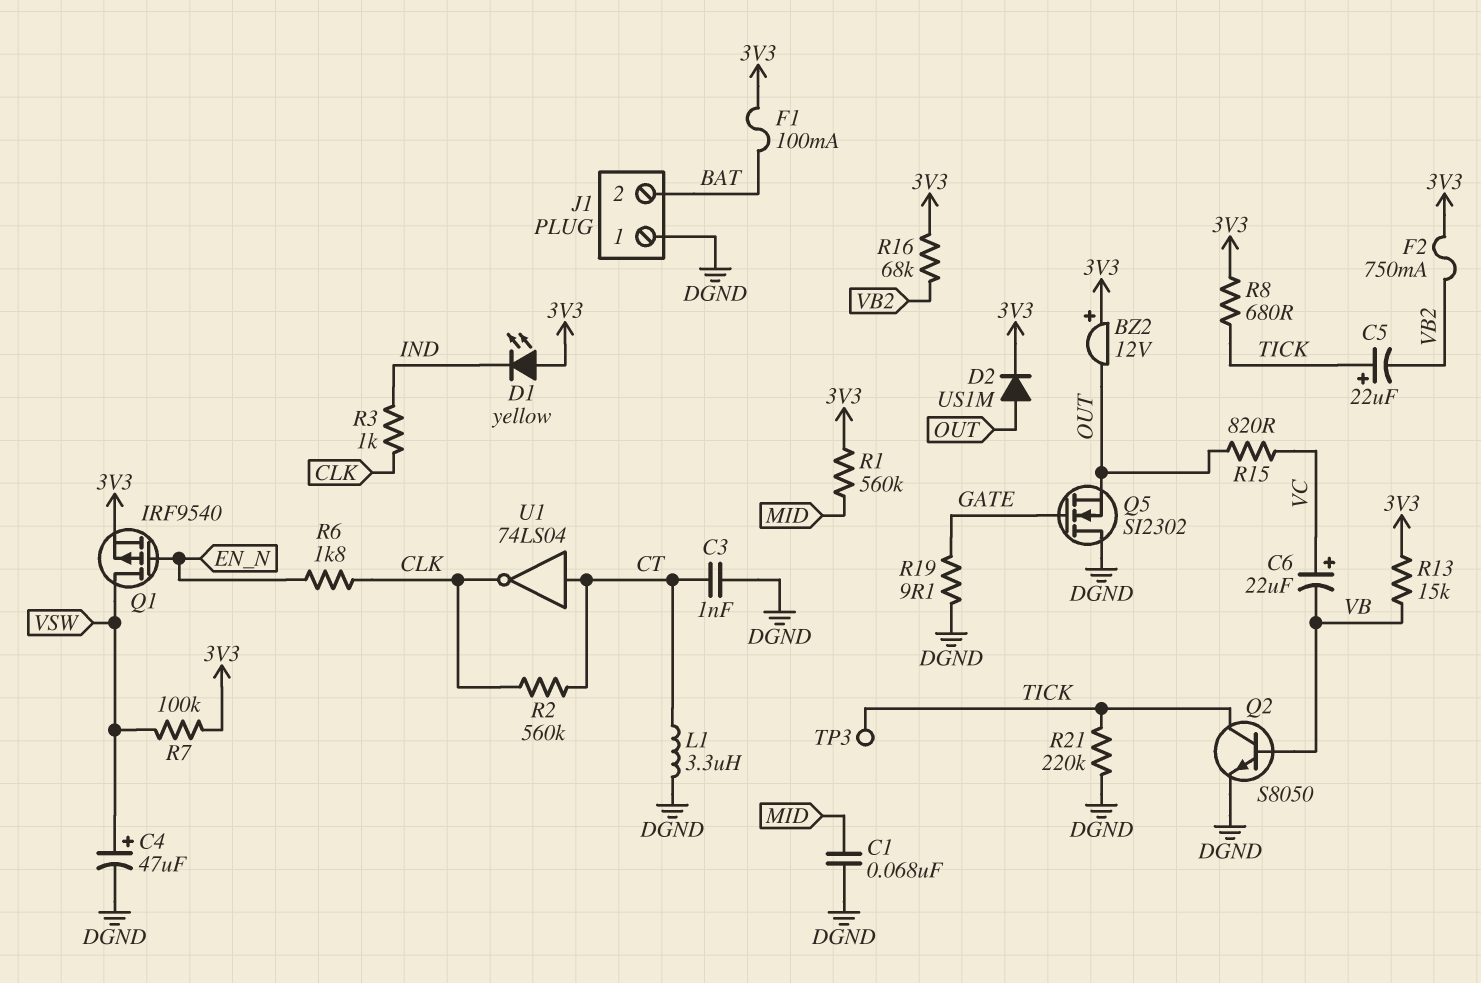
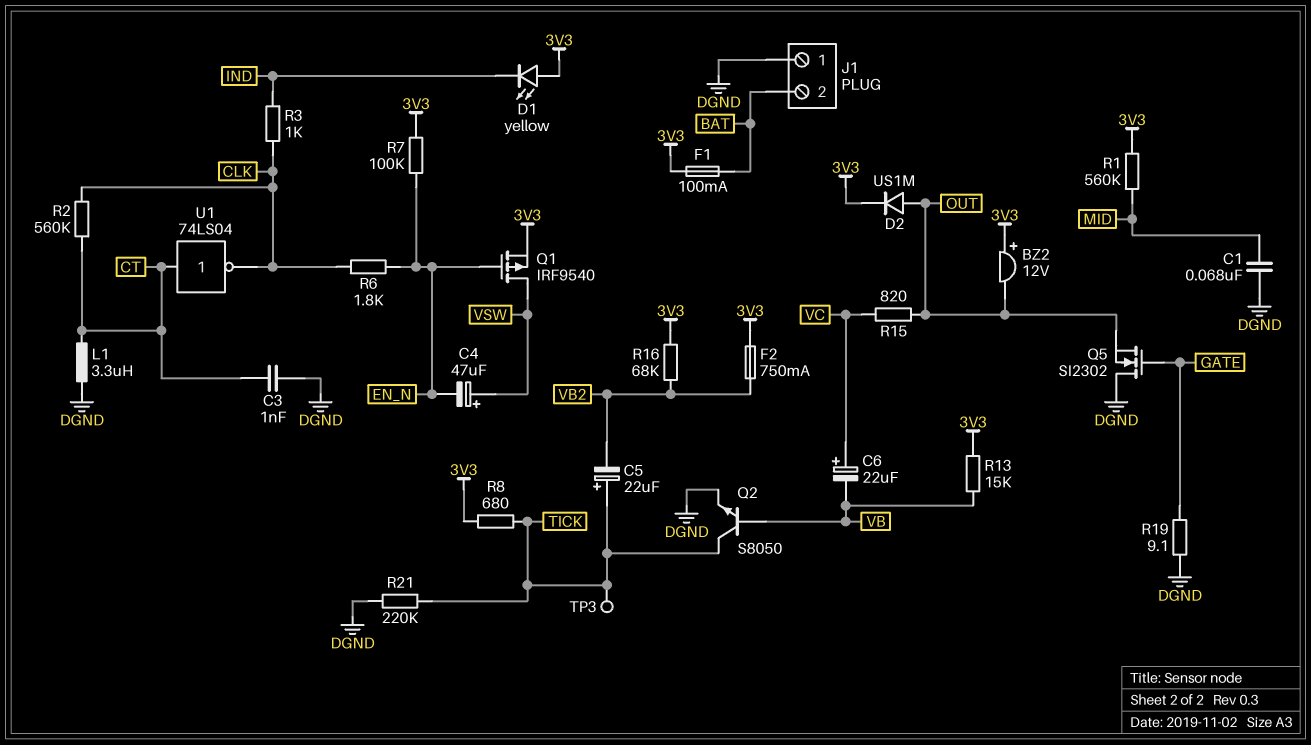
C4: 47uF (plus VSW, minus DGND) -> 47uF (plus VSW, minus EN_N)
R7: 100k (3V3, VSW) -> 100k (3V3, EN_N)

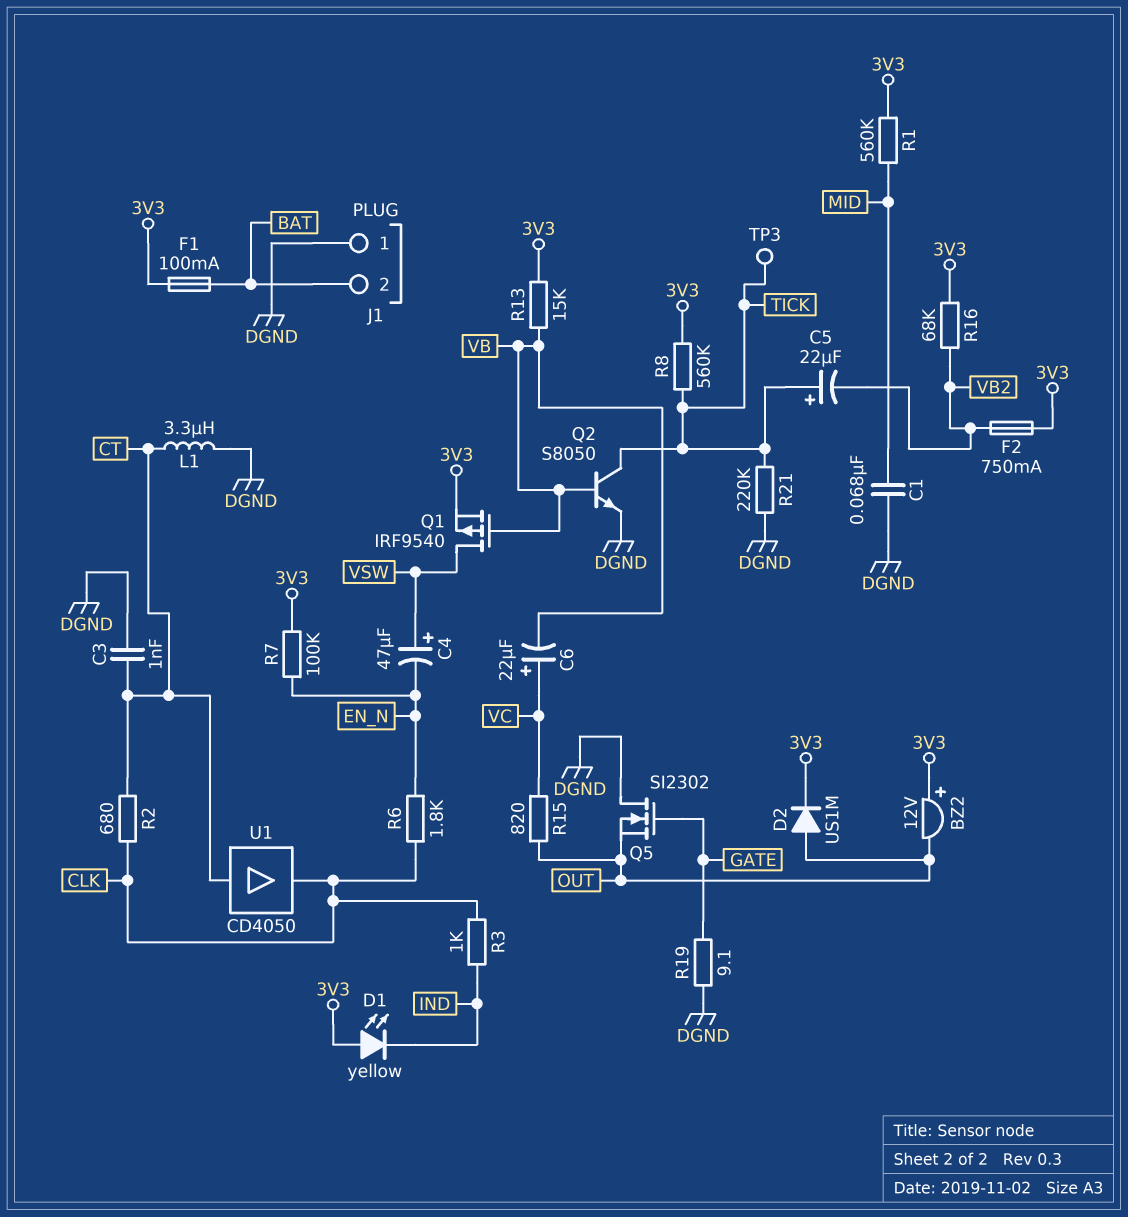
Q1: PMOS IRF9540 (G EN_N, D VSW, S 3V3) -> PMOS IRF9540 (G VB, D VSW, S 3V3)
R2: 560k (CLK, CT) -> 680 (CLK, CT)
R8: 680 (3V3, TICK) -> 560k (3V3, TICK)
U1: NOT 74LS04 (in CT, out CLK) -> buffer CD4050 (in CT, out CLK)

